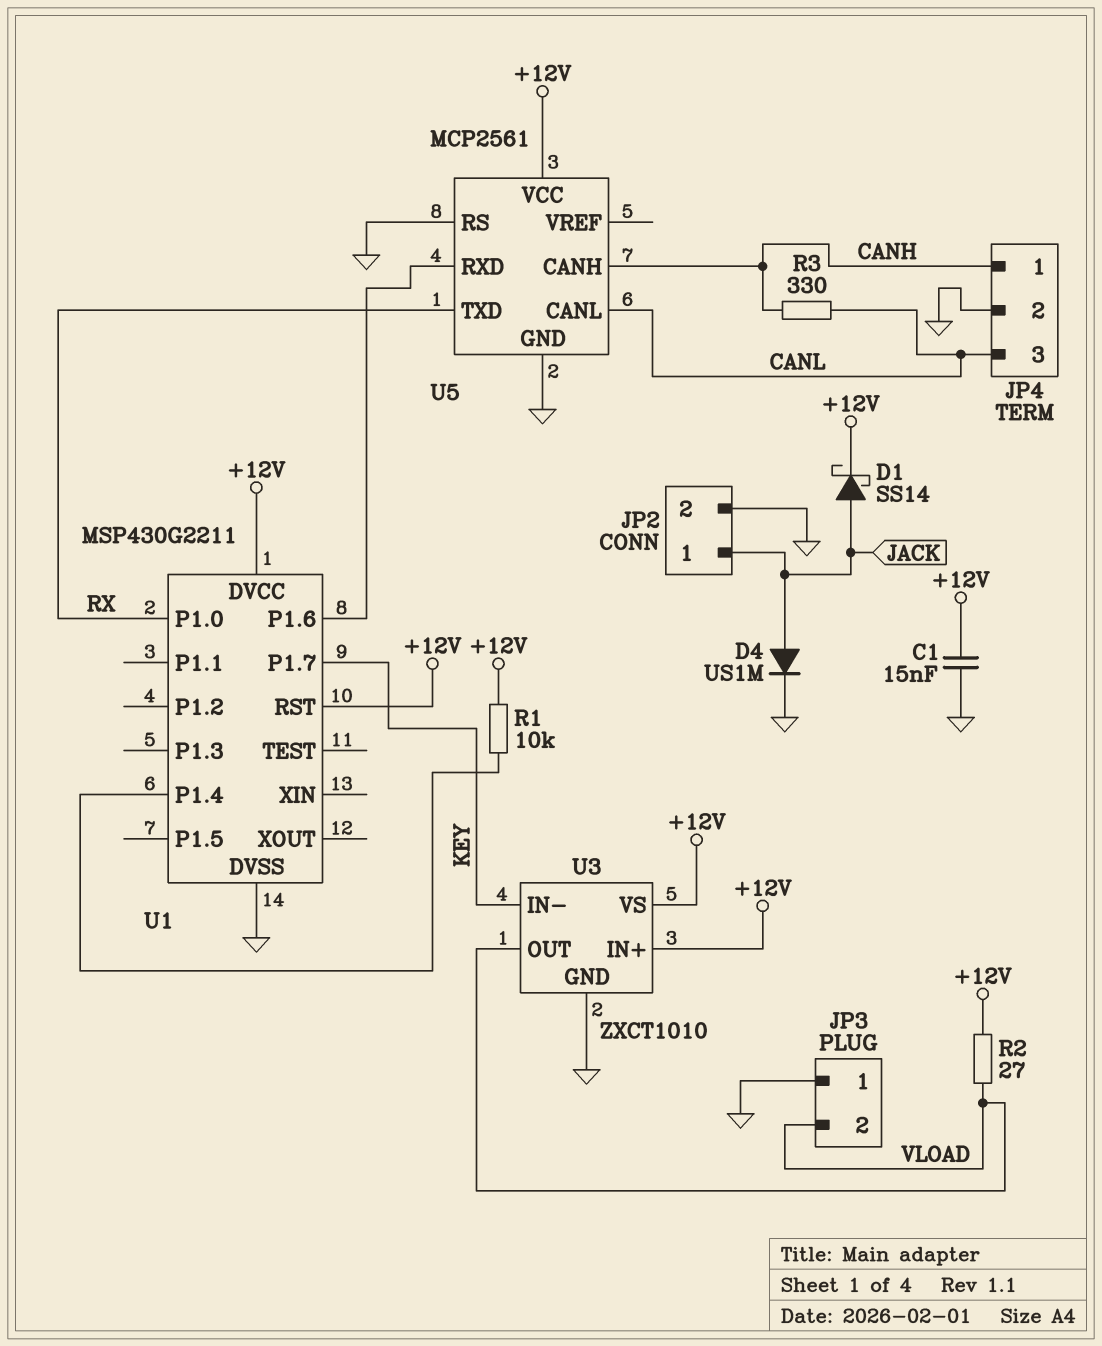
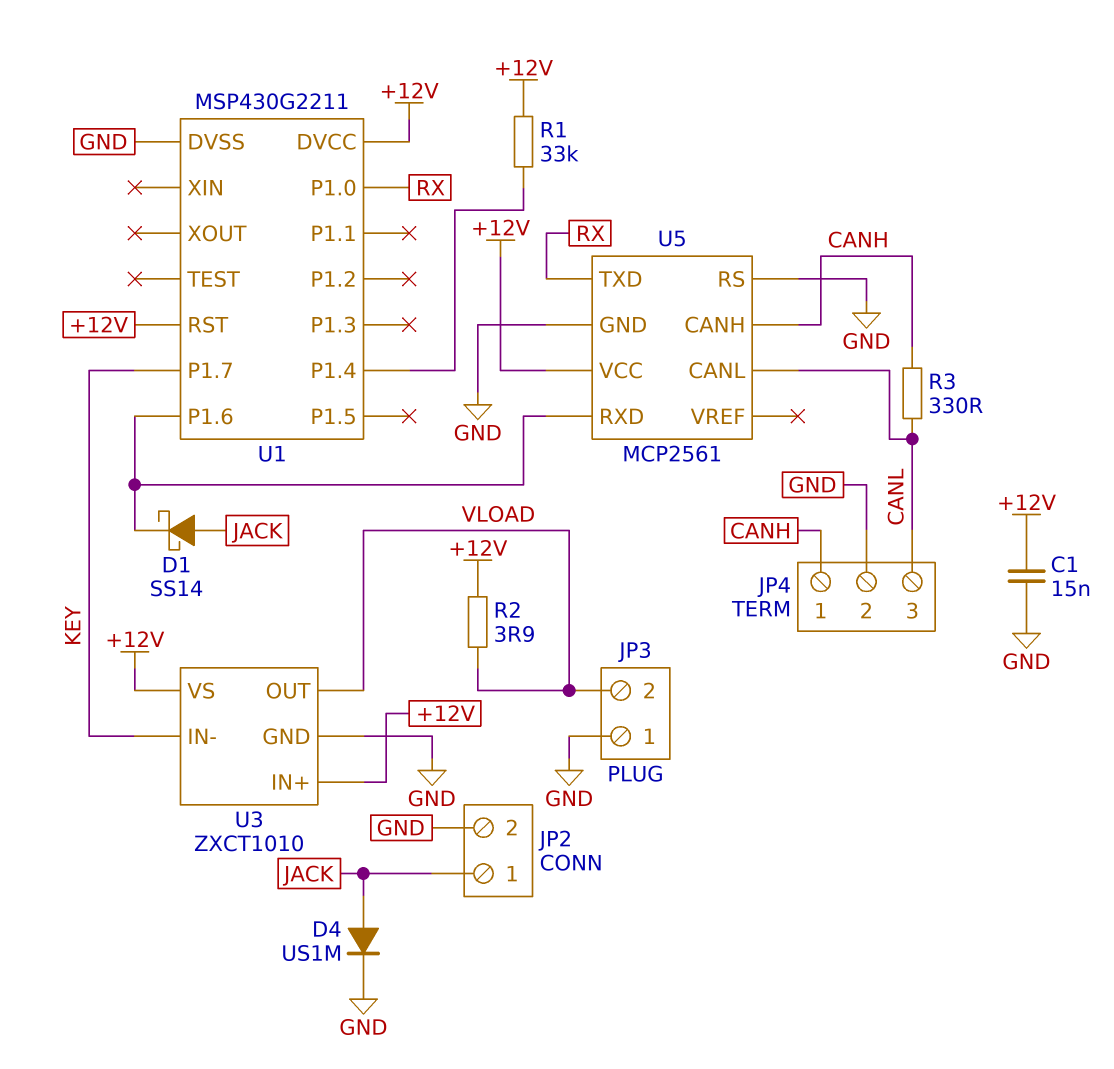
D1: schottky SS14 (A JACK, K +12V) -> schottky SS14 (A JACK, K U1/P1.6)
R1: 10k (+12V, U1/P1.4) -> 33k (+12V, U1/P1.4)
R2: 27 (+12V, VLOAD) -> 3.9 (+12V, VLOAD)

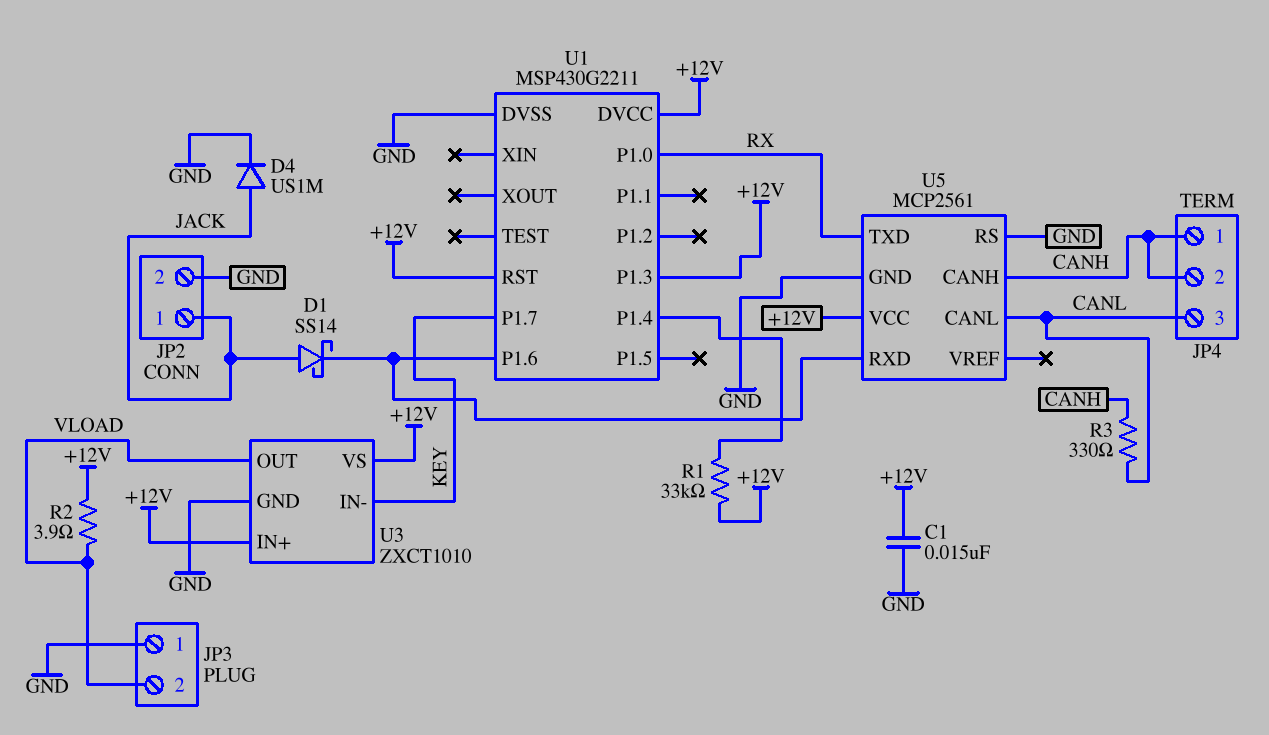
JP4 pin 2: GND -> CANH
U1 pin P1.3: none -> +12V

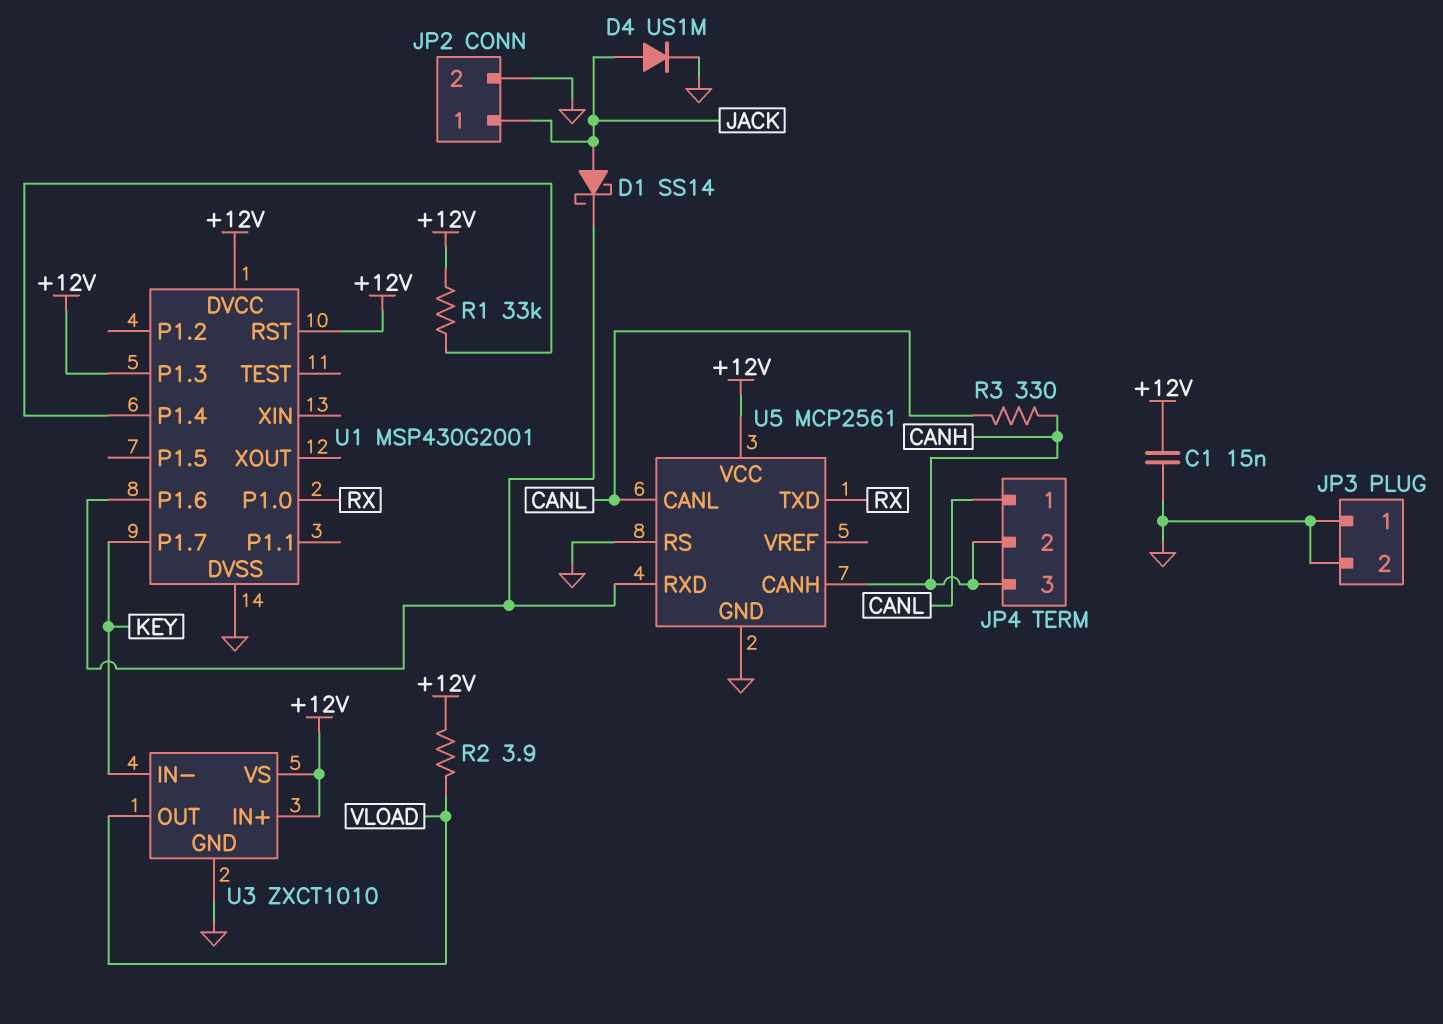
JP3 pin 2: VLOAD -> GND
JP4 pin 1: CANH -> CANL
JP4 pin 3: CANL -> CANH
U1: MSP430G2211 -> MSP430G2001

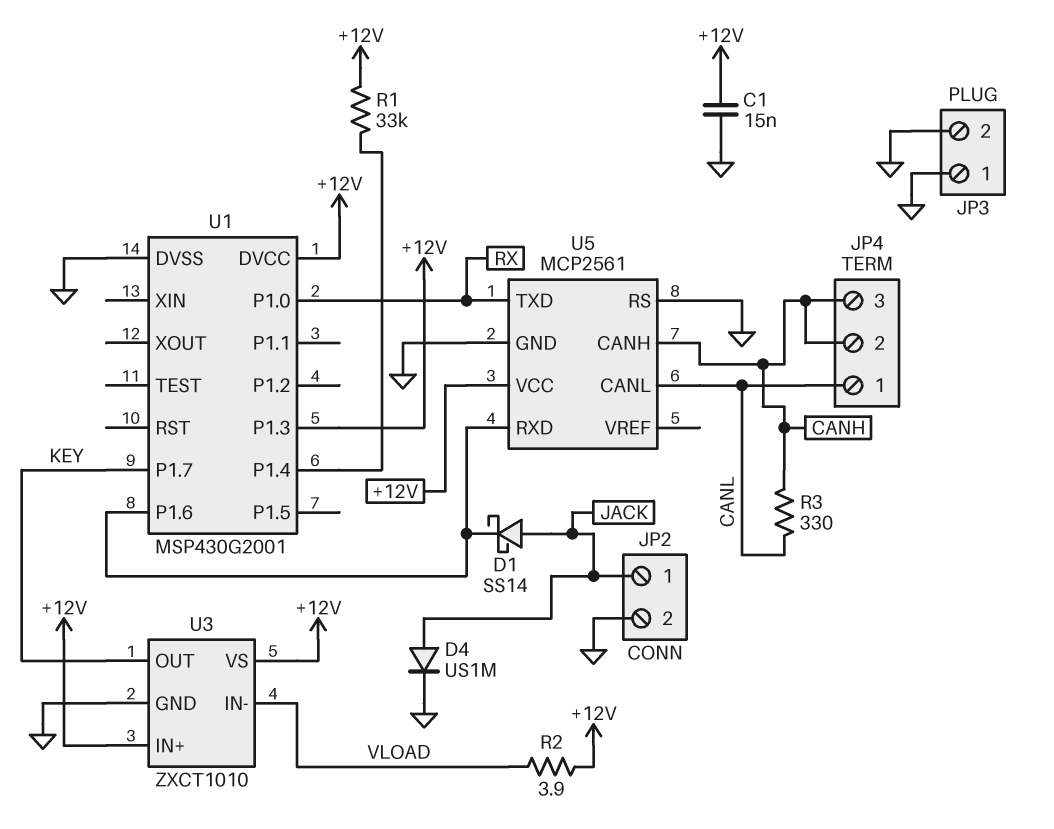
U1 pin RST: +12V -> none
U3 pin IN-: KEY -> VLOAD
U3 pin OUT: VLOAD -> KEY

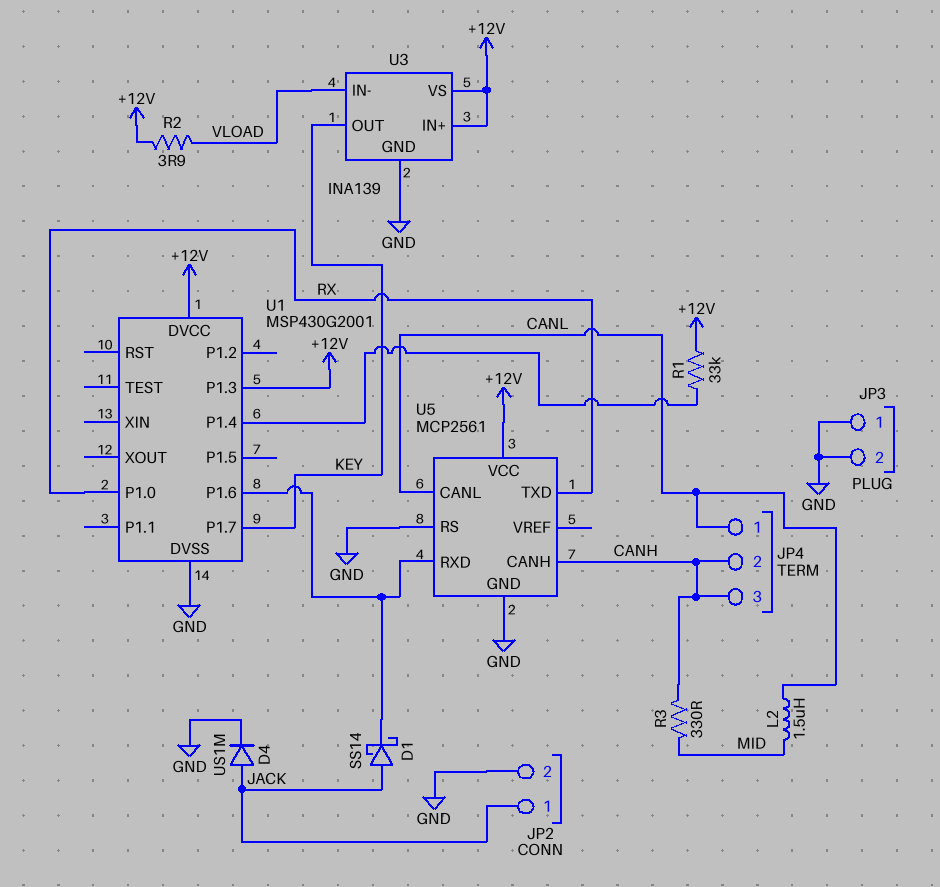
C1: 15nF (+12V, GND) -> none
L2: none -> 1.5uH (CANL, MID)
R3: 330 (CANH, CANL) -> 330 (CANH, MID)
U3: ZXCT1010 -> INA139

